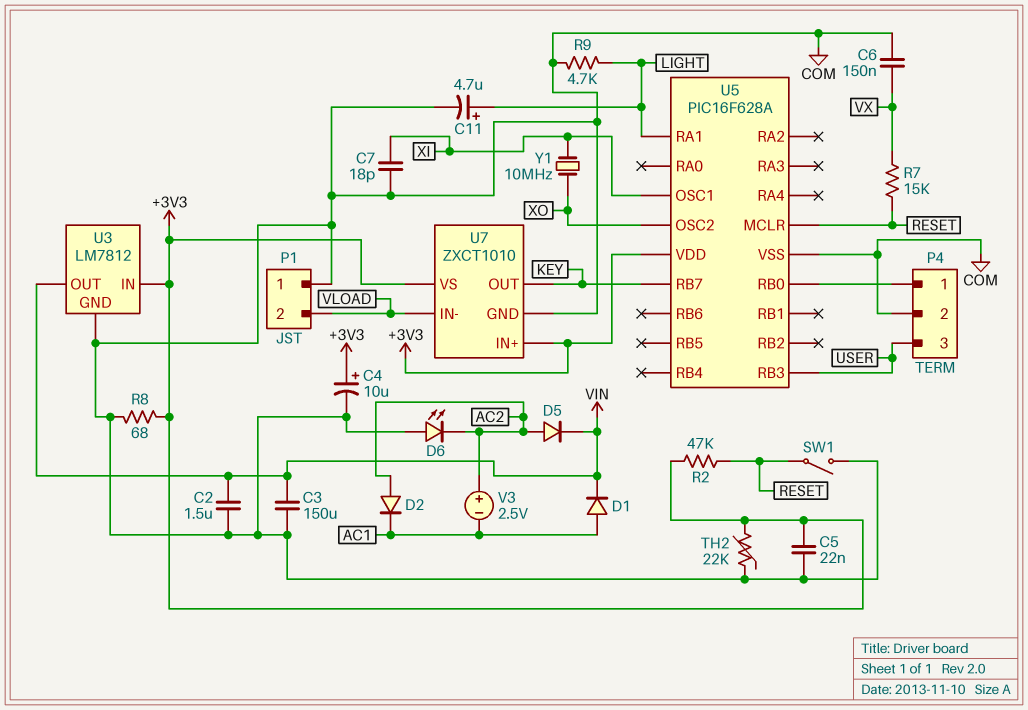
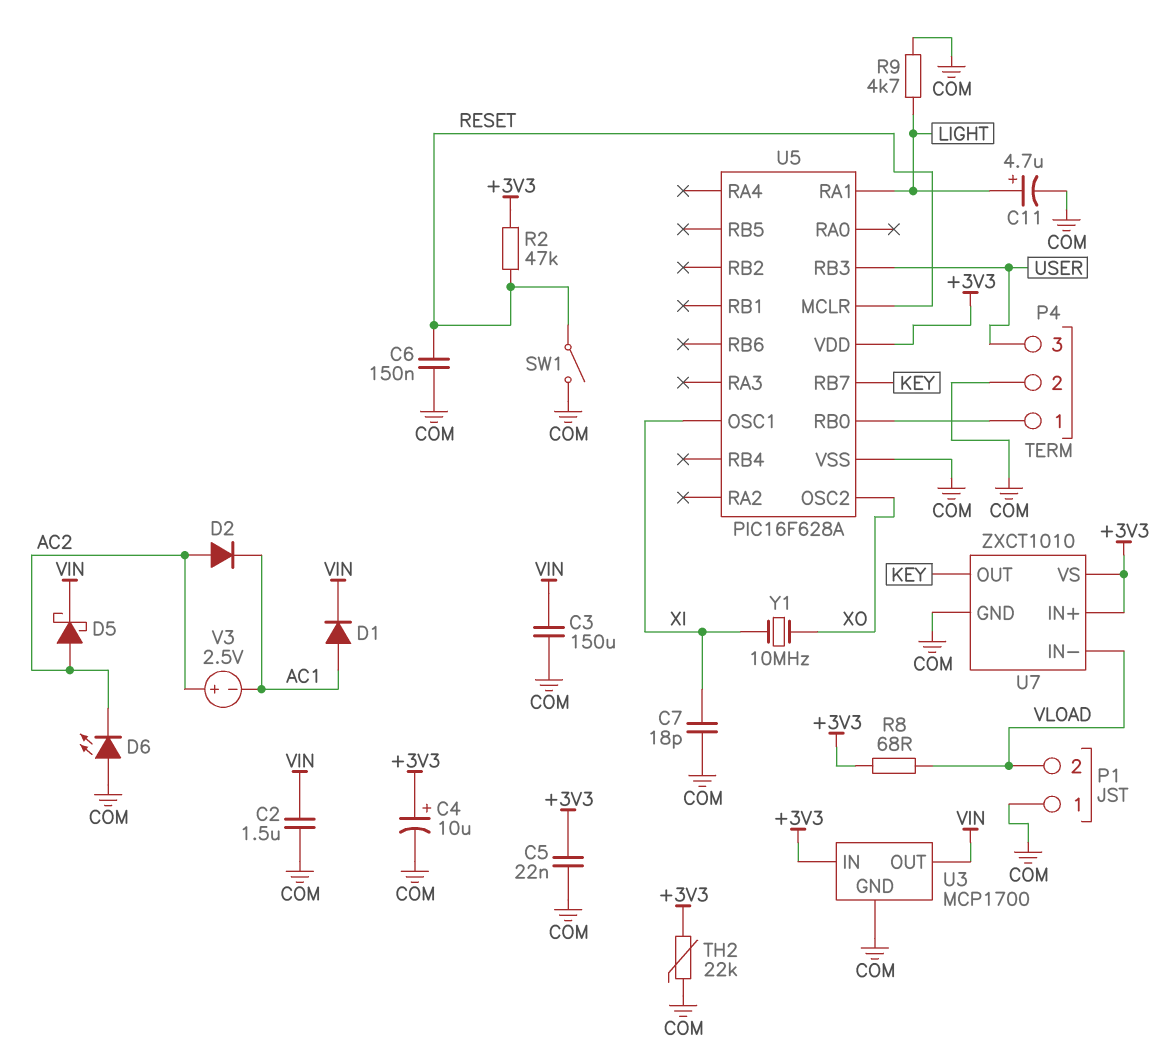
C6: 150nF (COM, VX) -> 150nF (COM, RESET)
D5: diode (A AC2, K VIN) -> schottky (A AC2, K VIN)
R7: 15k (RESET, VX) -> none
R8: 68 (+3V3, COM) -> 68 (+3V3, VLOAD)
U3: LM7812 -> MCP1700

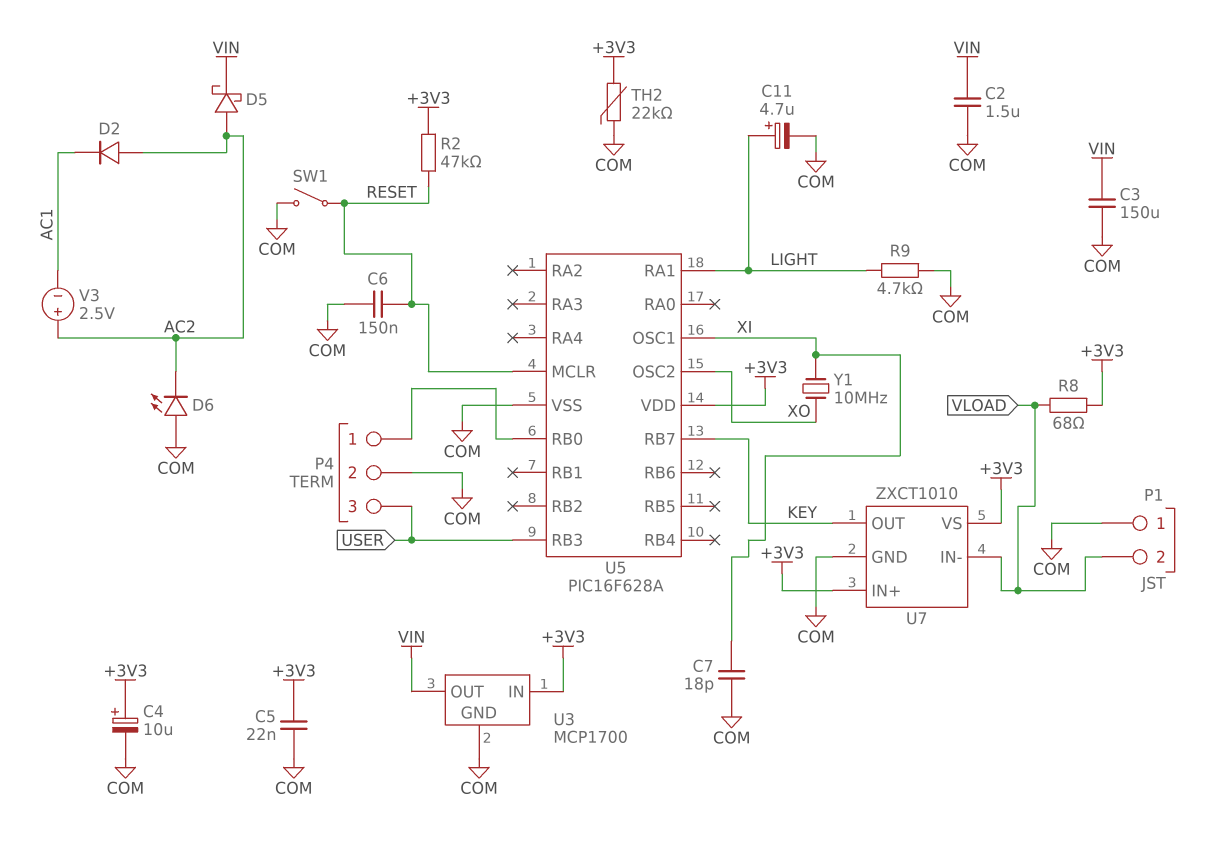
D1: diode (A AC1, K VIN) -> none

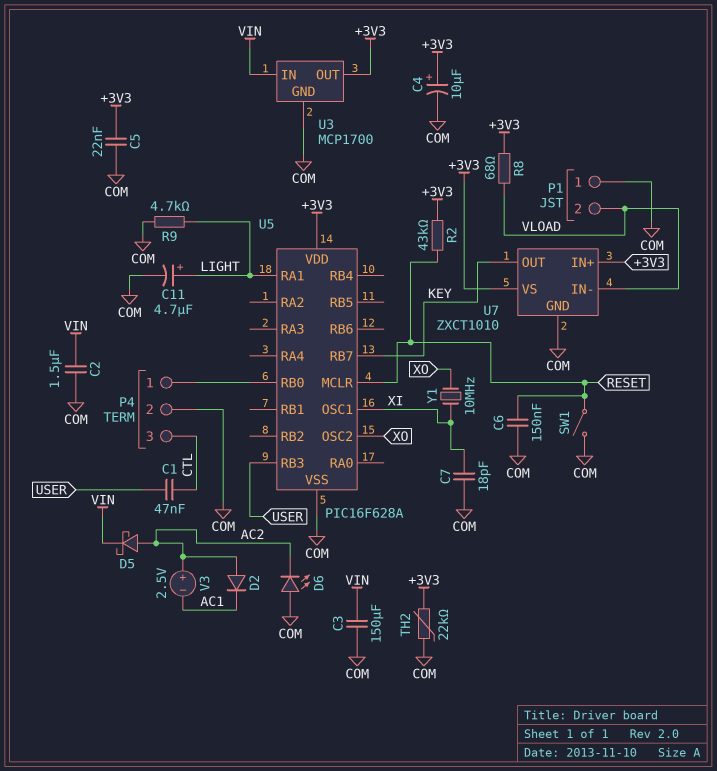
C1: none -> 47nF (CTL, USER)
P4 pin 3: USER -> CTL
R2: 47k (+3V3, RESET) -> 43k (+3V3, RESET)
U3 pin IN: +3V3 -> VIN
U3 pin OUT: VIN -> +3V3

